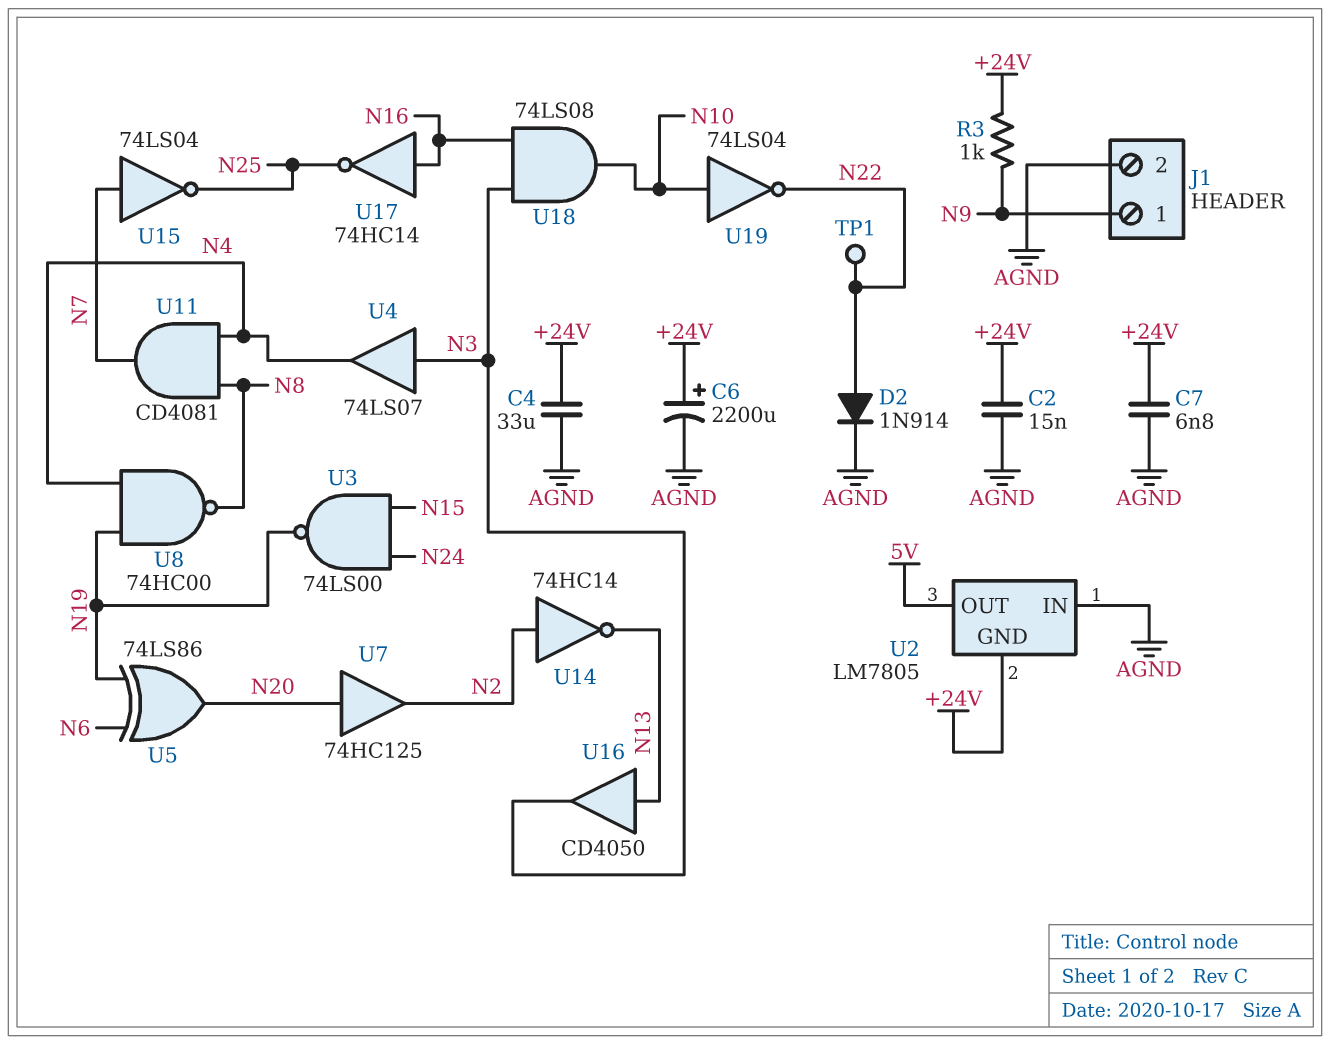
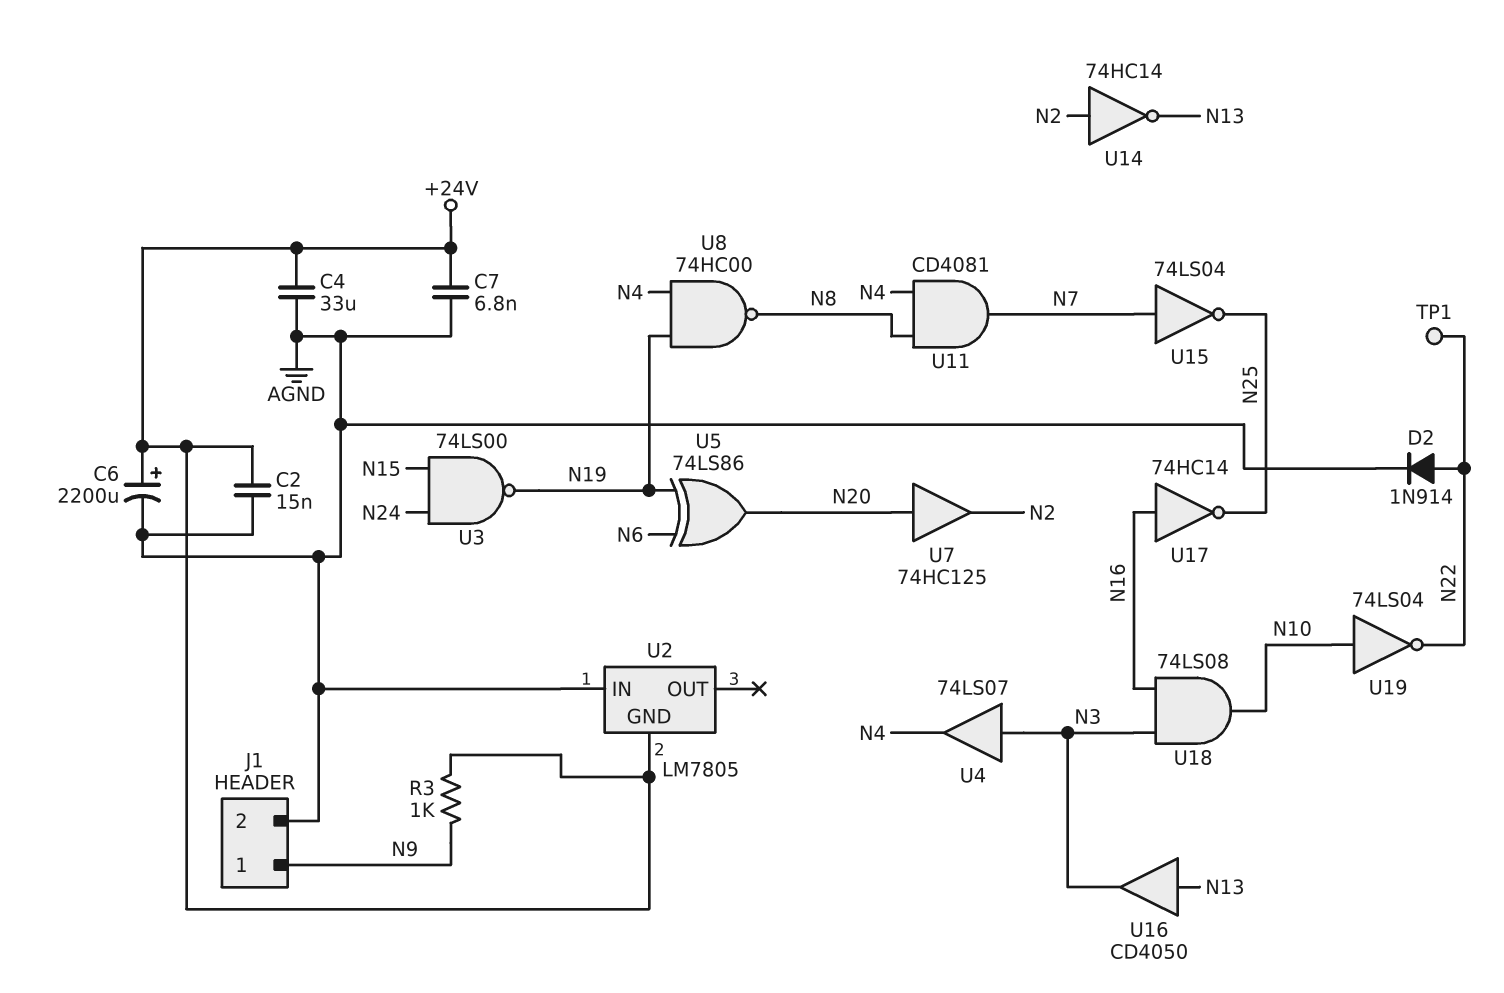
U2 pin OUT: 5V -> none

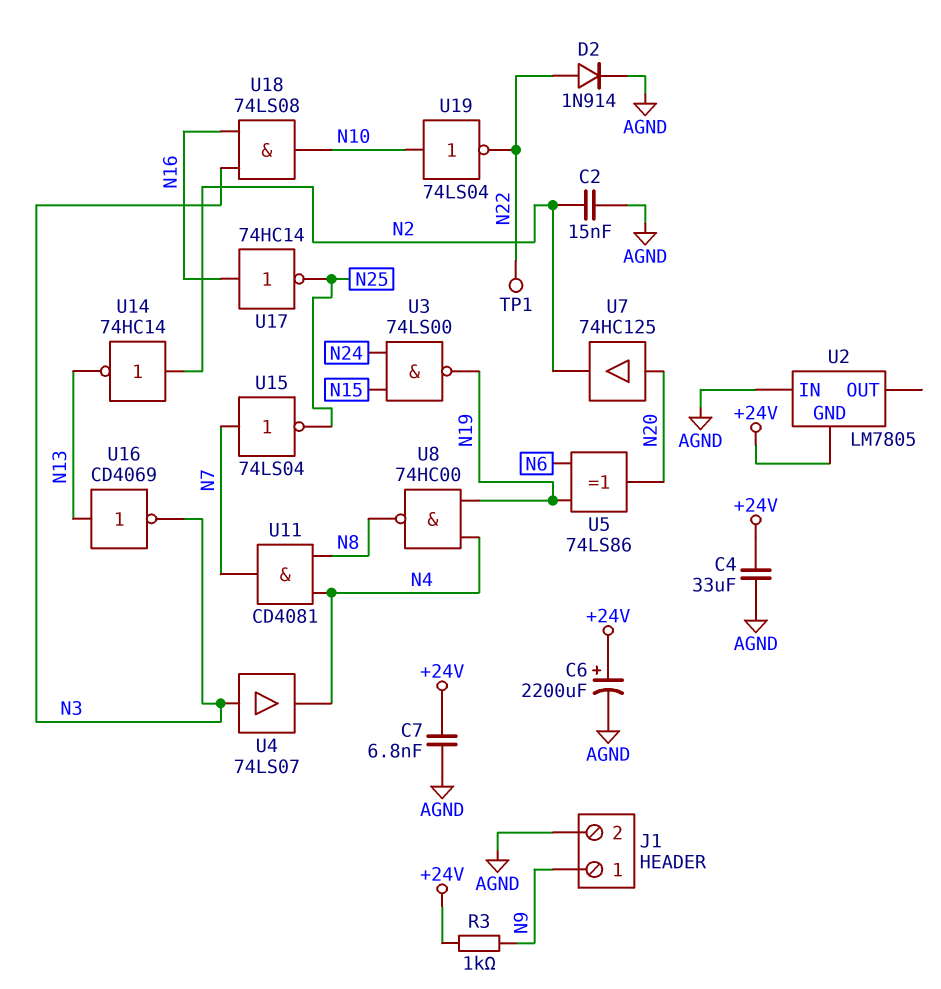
C2: 15nF (+24V, AGND) -> 15nF (AGND, N2)
U16: buffer CD4050 (in N13, out N3) -> NOT CD4069 (in N13, out N3)

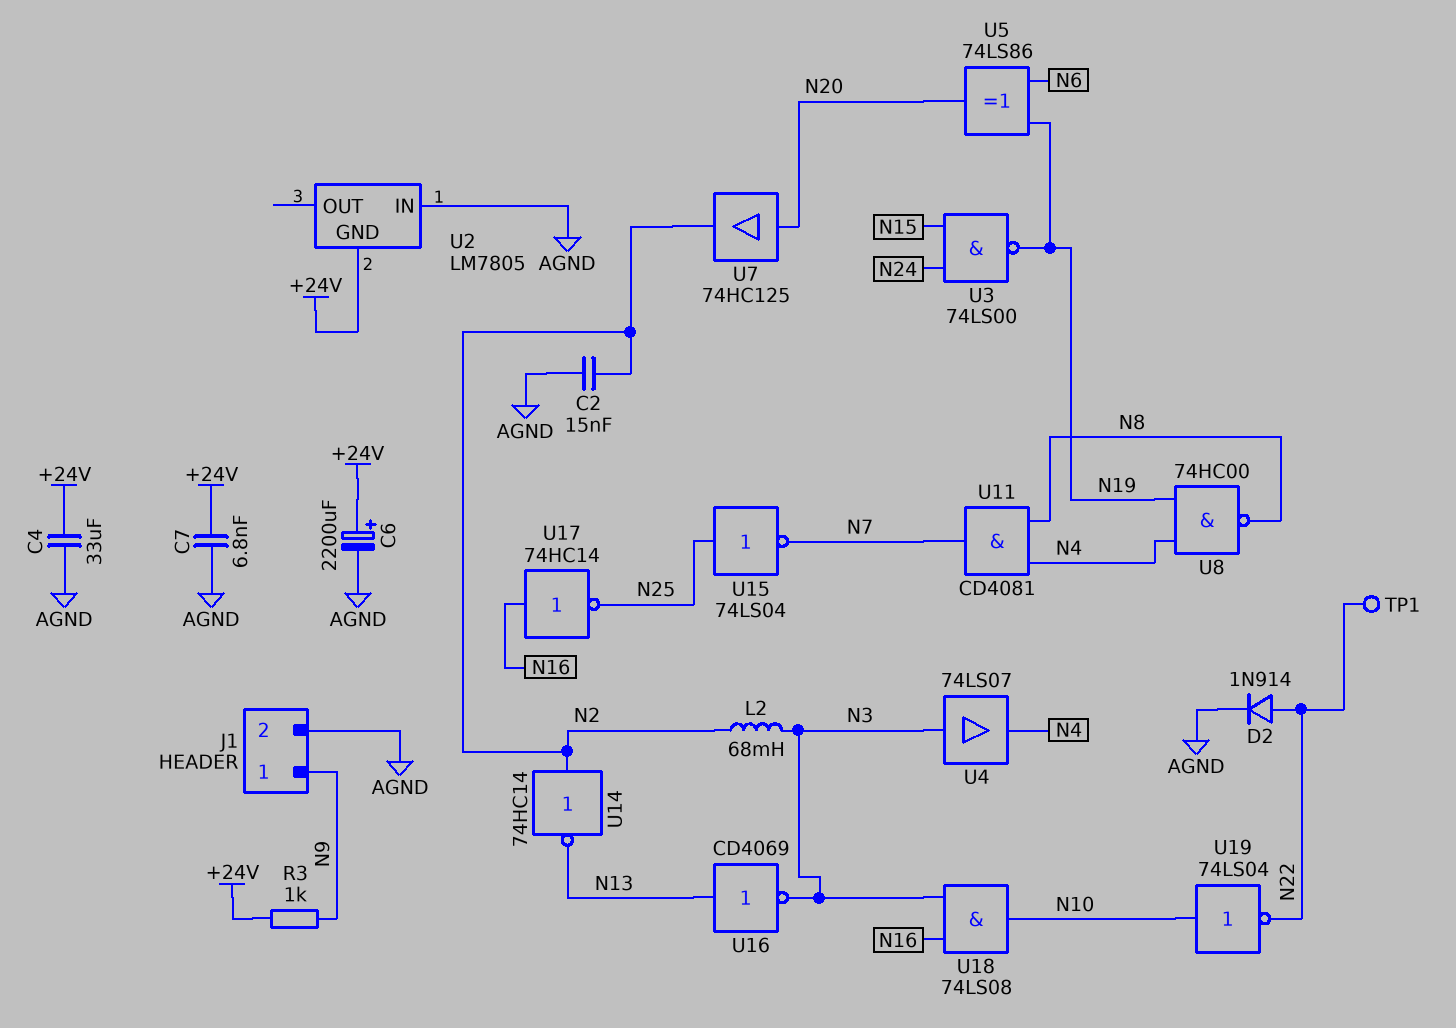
L2: none -> 68mH (N2, N3)
U15: NOT 74LS04 (in N7, out N25) -> NOT 74LS04 (in N25, out N7)

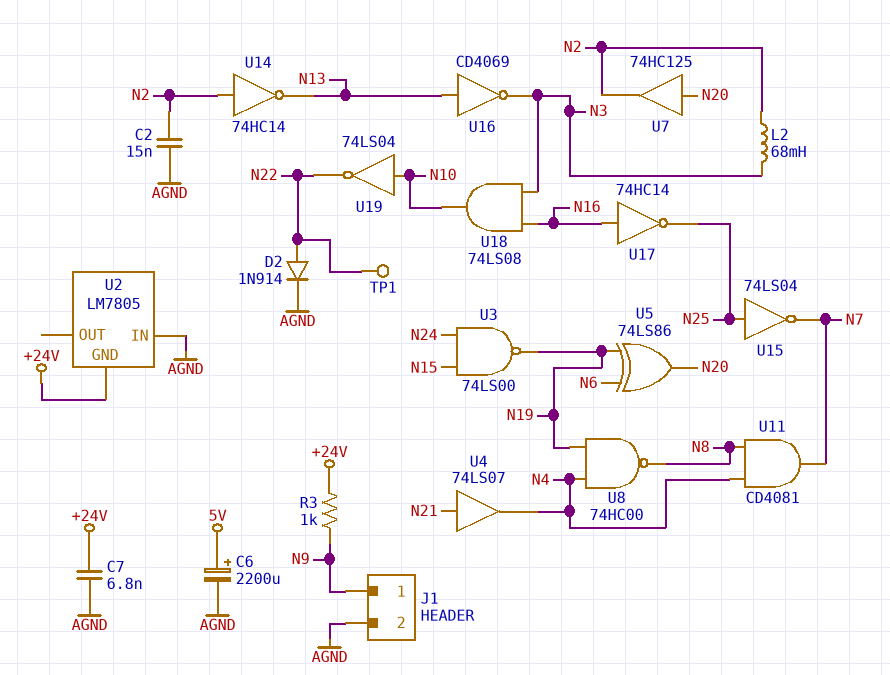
C4: 33uF (+24V, AGND) -> none
C6: 2200uF (plus +24V, minus AGND) -> 2200uF (plus 5V, minus AGND)
U4: buffer 74LS07 (in N3, out N4) -> buffer 74LS07 (in N21, out N4)

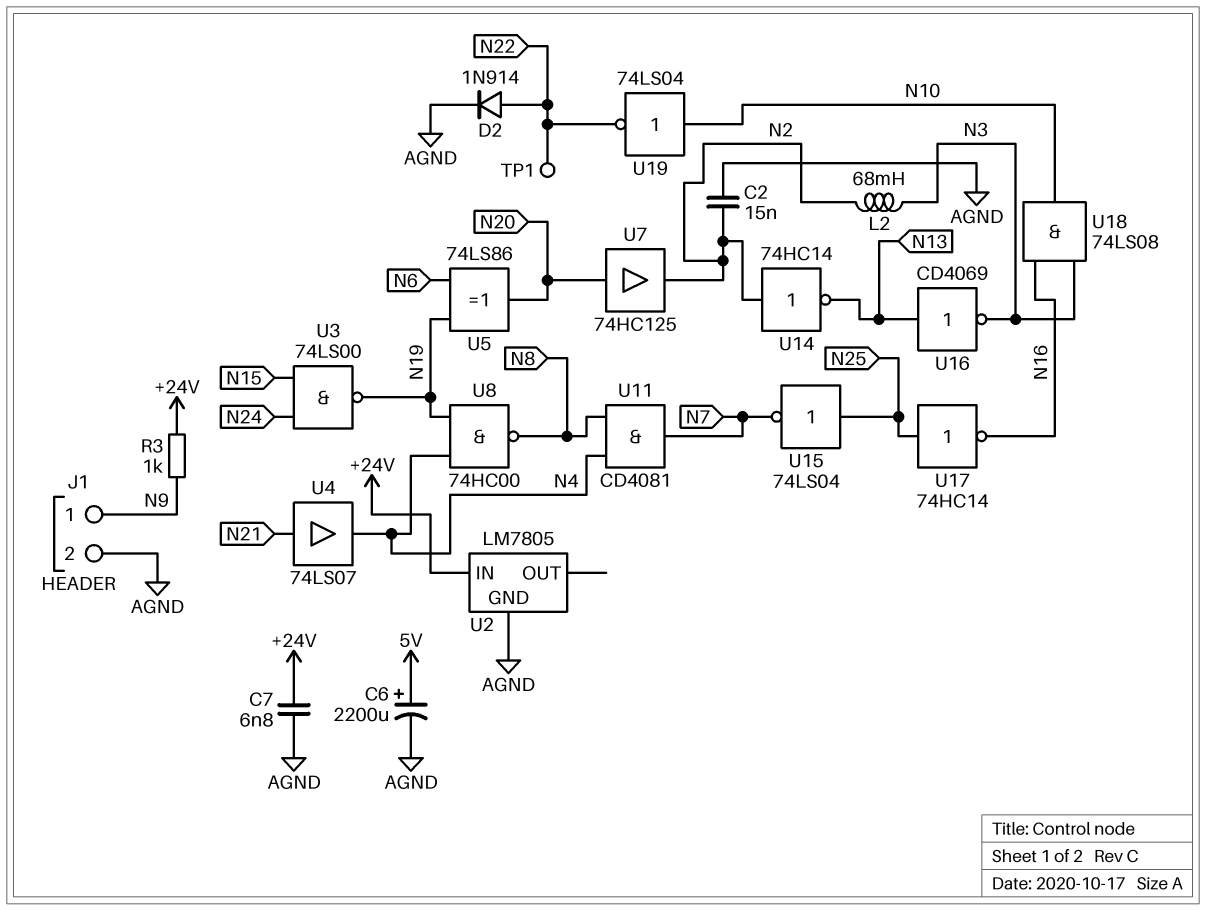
U2 pin GND: +24V -> AGND
U2 pin IN: AGND -> +24V
U17: NOT 74HC14 (in N16, out N25) -> NOT 74HC14 (in N25, out N16)

